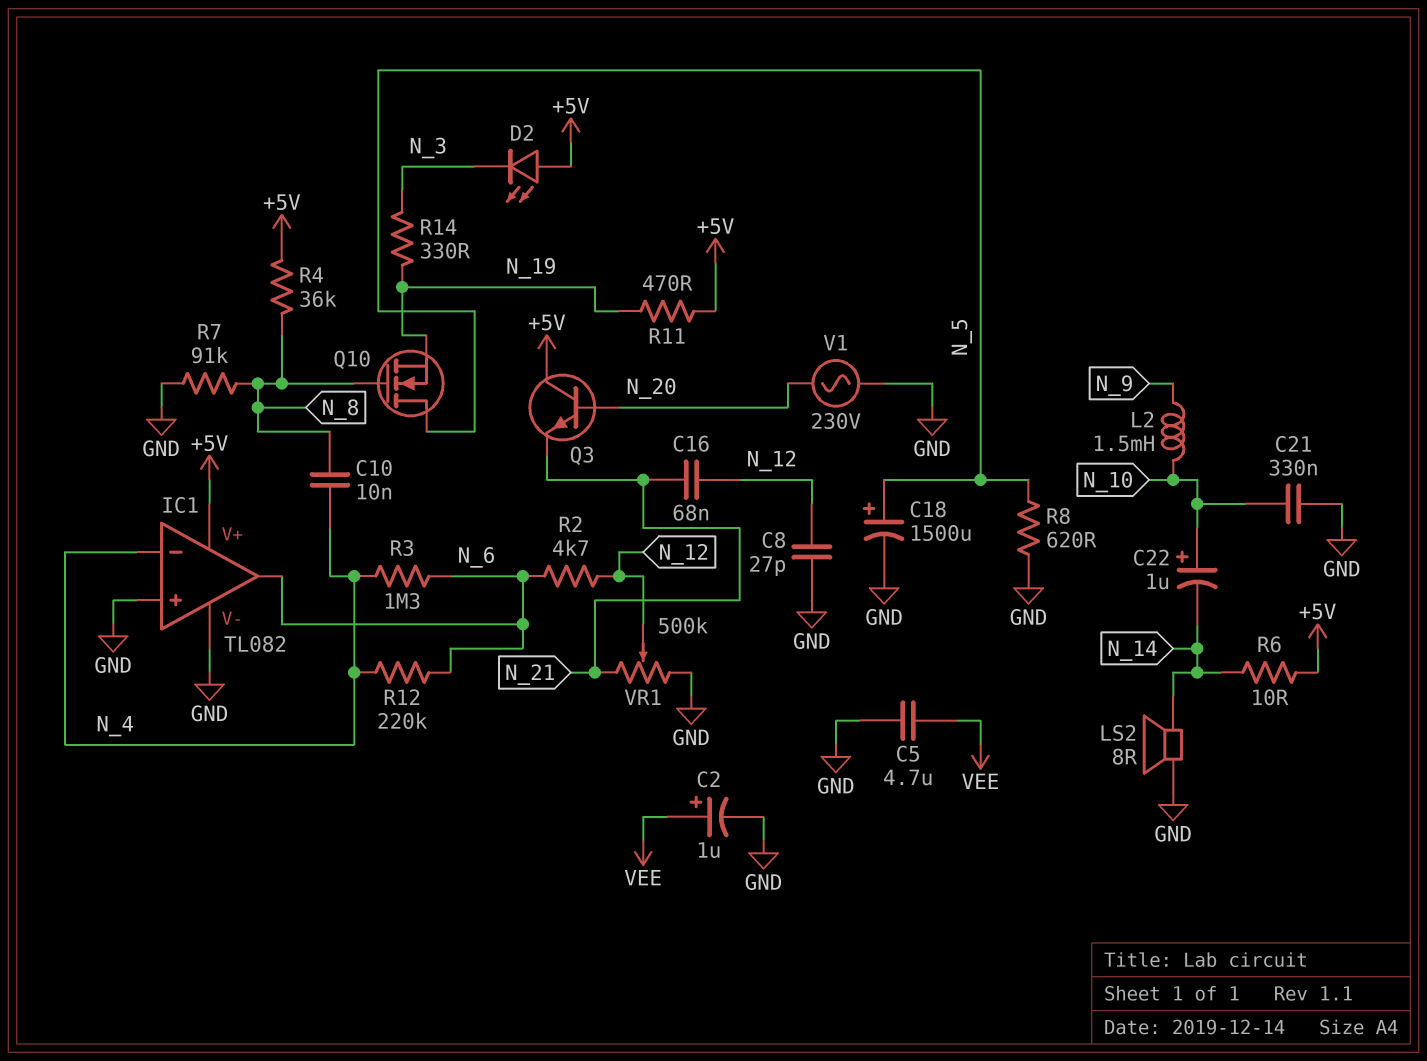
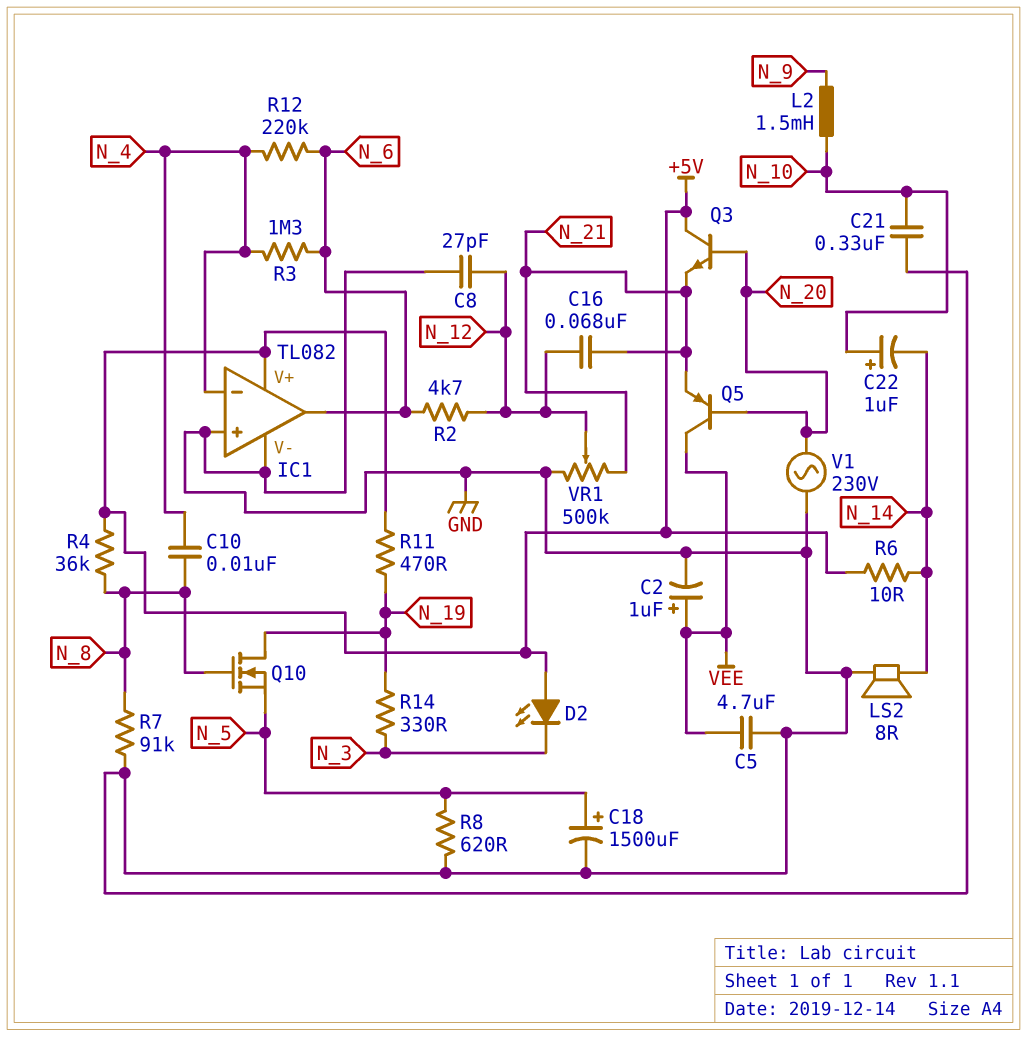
Q5: none -> PNP (B N_20, C VEE, E N_21)
Q10: NMOS (G N_8, D N_5, S N_19) -> NMOS (G N_8, D N_19, S N_5)

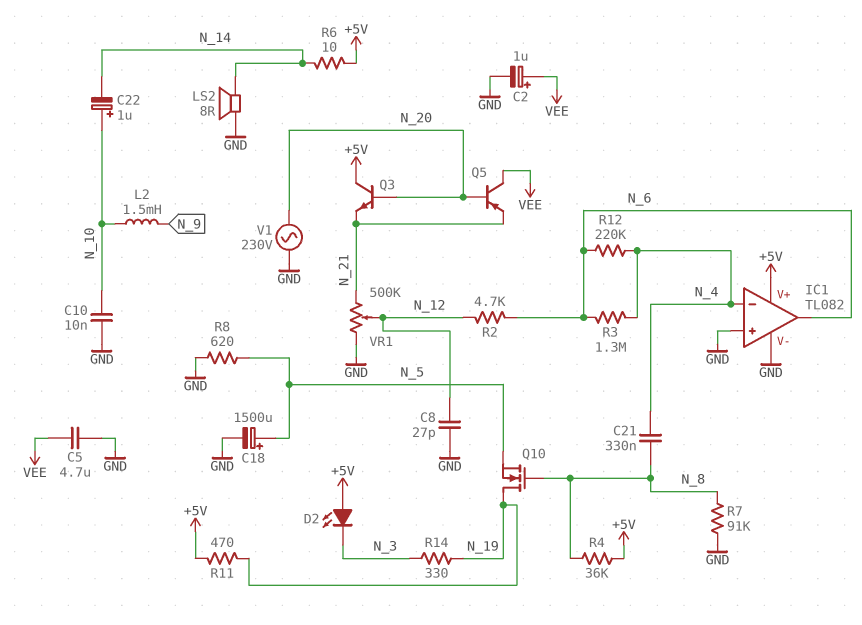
C10: 10nF (N_4, N_8) -> 10nF (GND, N_10)
C16: 68nF (N_12, N_21) -> none
C21: 330nF (GND, N_10) -> 330nF (N_4, N_8)

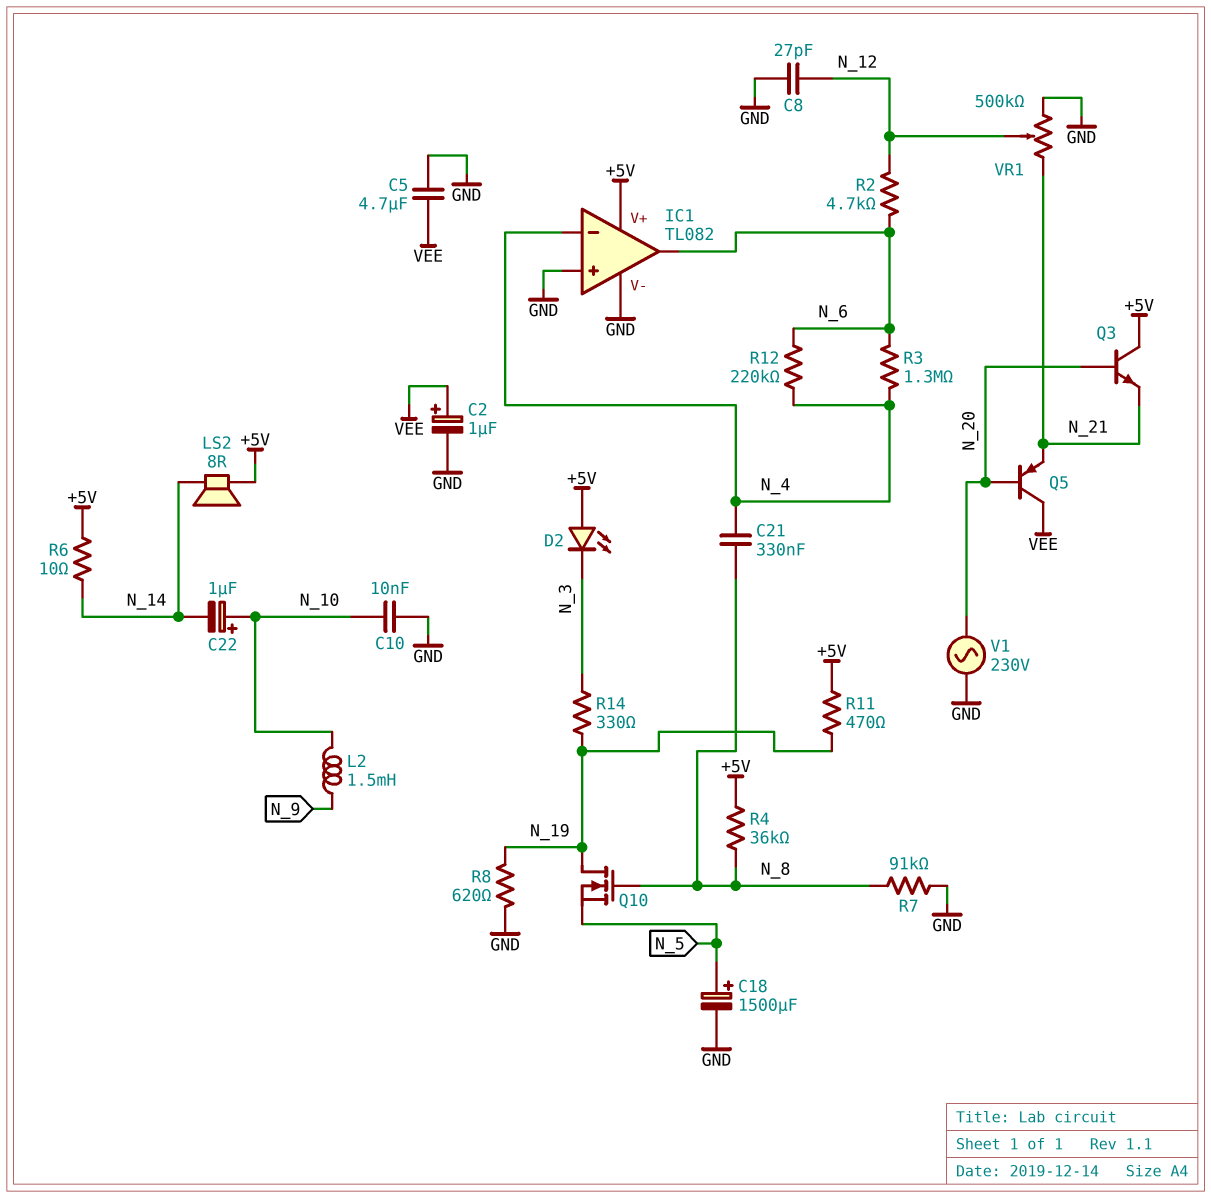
LS2: speaker 8R (GND, N_14) -> speaker 8R (+5V, N_14)
R8: 620 (GND, N_5) -> 620 (GND, N_19)

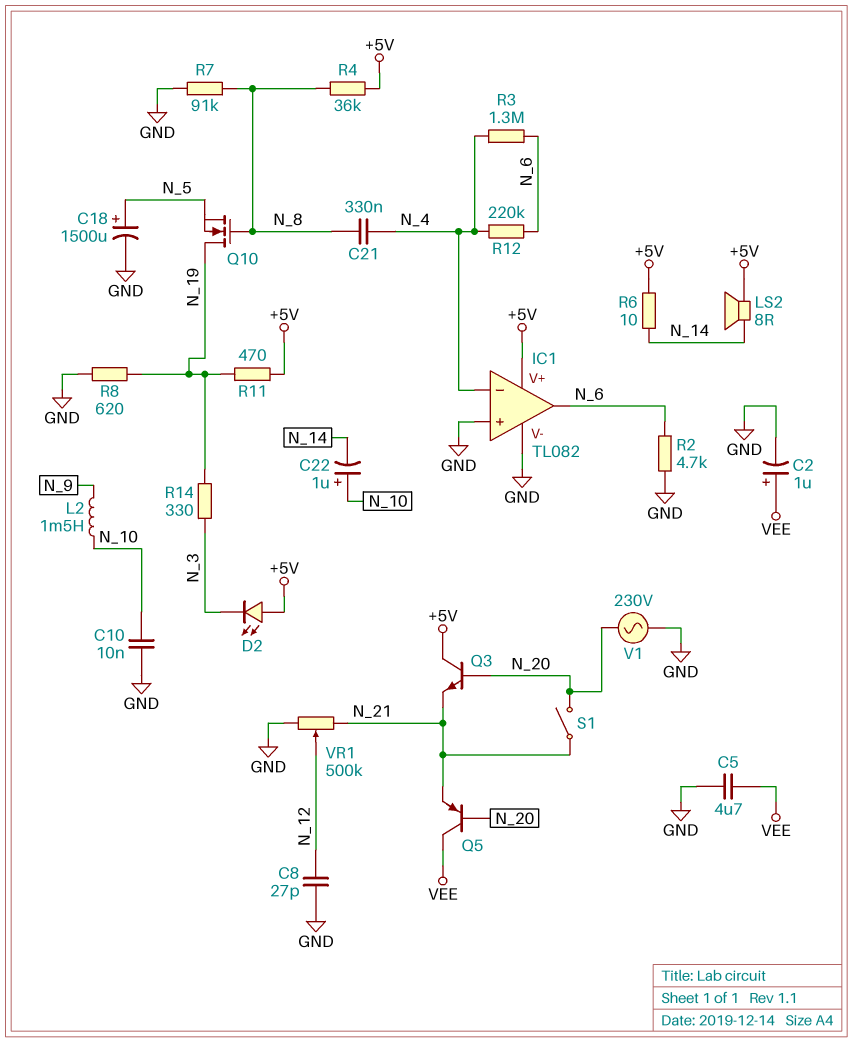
R2: 4.7k (N_6, N_12) -> 4.7k (GND, N_6)
S1: none -> switch (N_20, N_21)

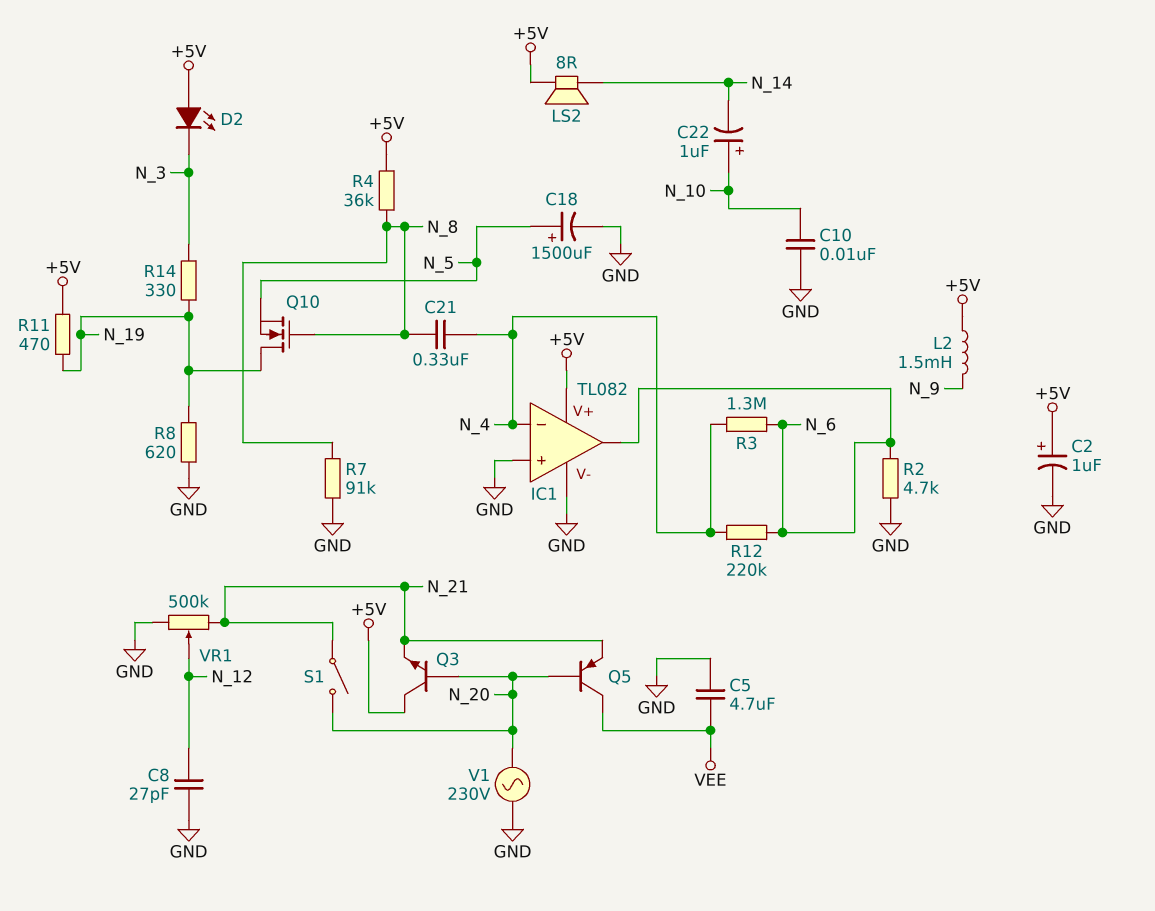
C2: 1uF (plus VEE, minus GND) -> 1uF (plus +5V, minus GND)
L2: 1.5mH (N_9, N_10) -> 1.5mH (+5V, N_9)
R6: 10 (+5V, N_14) -> none

